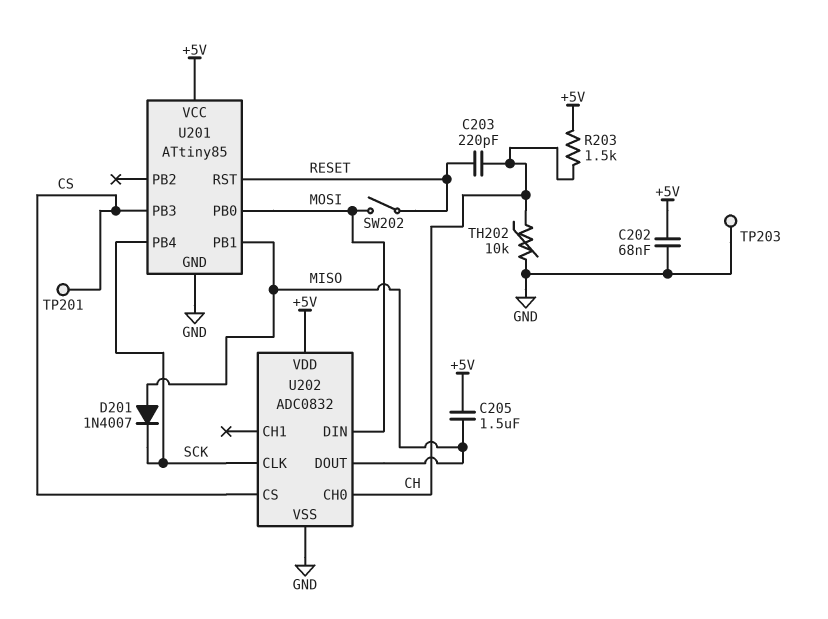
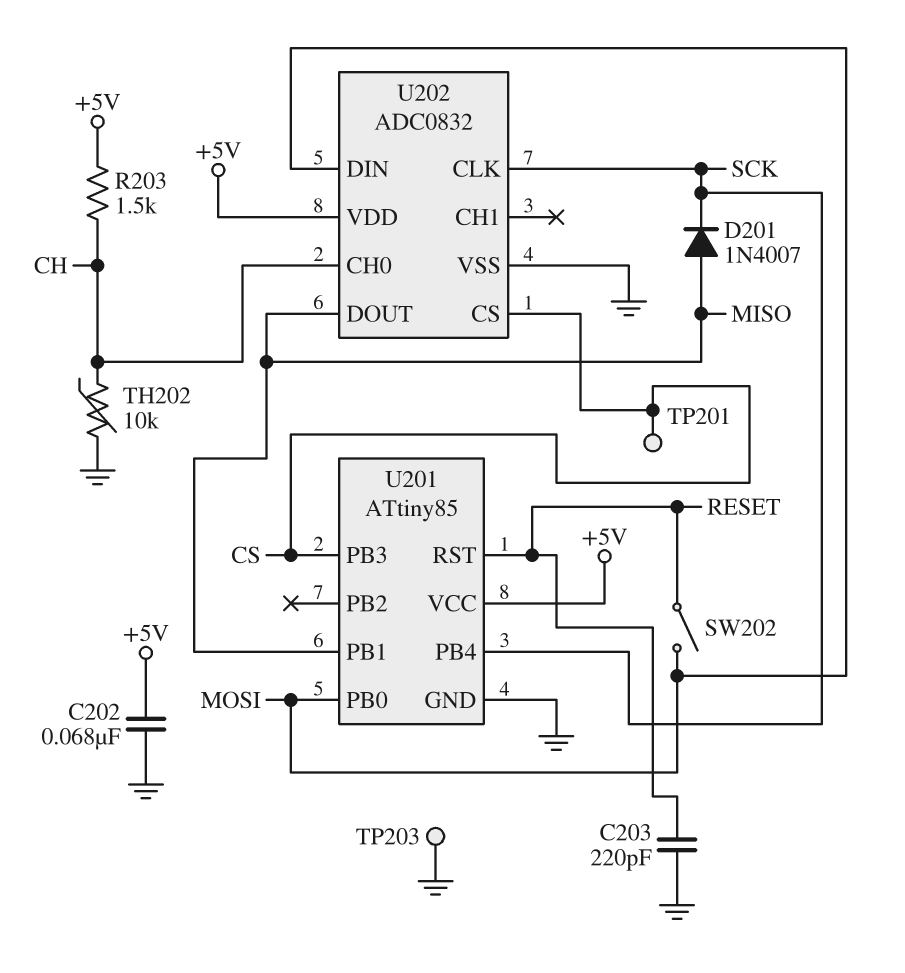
C203: 220pF (CH, RESET) -> 220pF (GND, RESET)
C205: 1.5uF (+5V, MISO) -> none

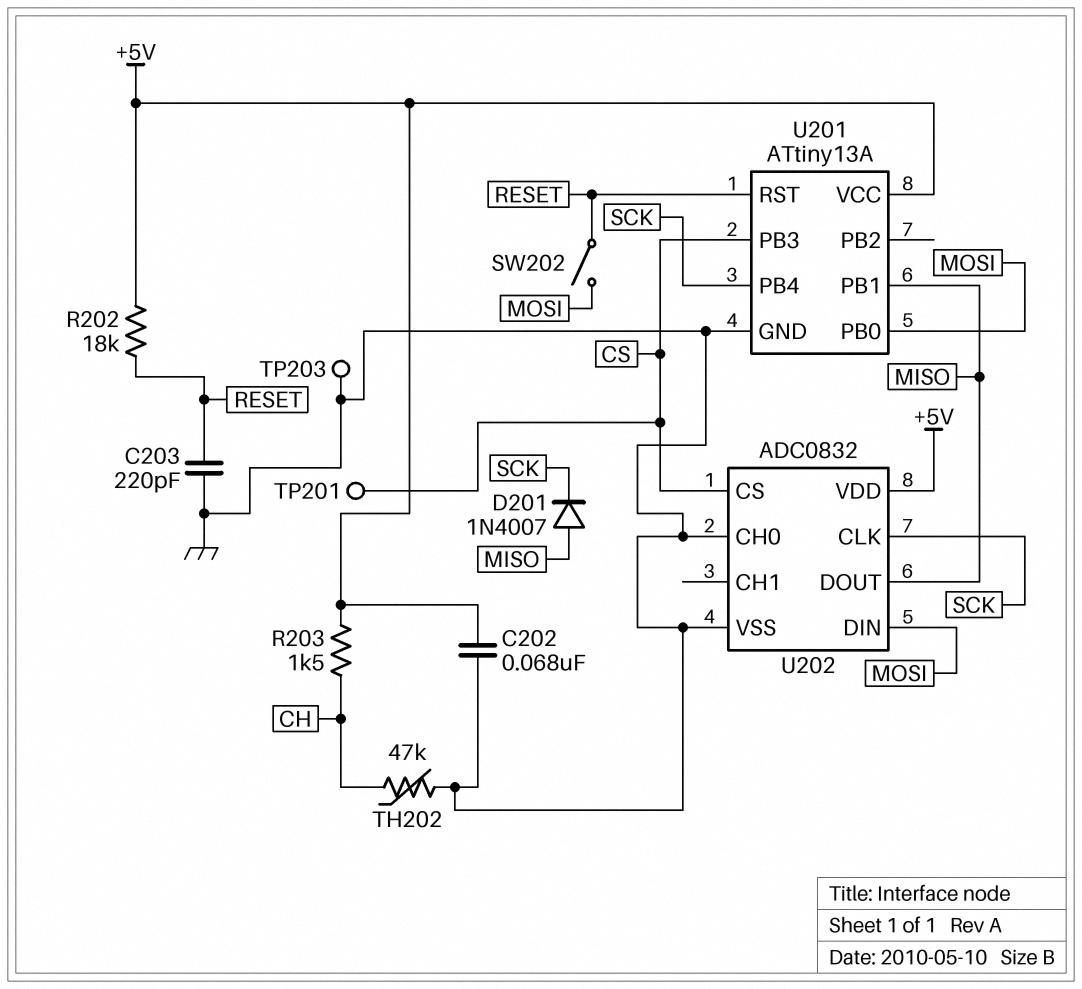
R202: none -> 18k (+5V, RESET)
TH202: 10k (CH, GND) -> 47k (CH, GND)
U201: ATtiny85 -> ATtiny13A
U202 pin CH0: CH -> GND

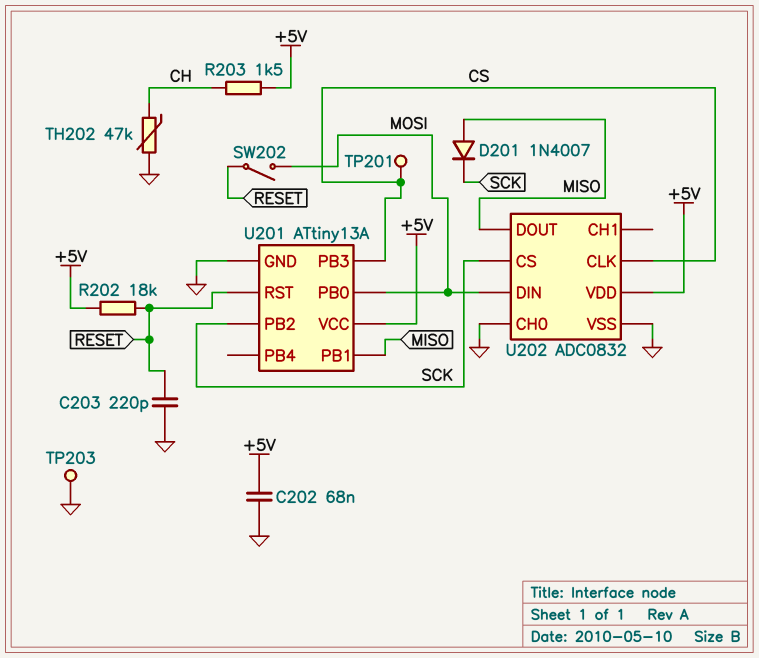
U201 pin PB2: none -> SCK
U201 pin PB4: SCK -> none
U202 pin CLK: SCK -> CS
U202 pin CS: CS -> SCK

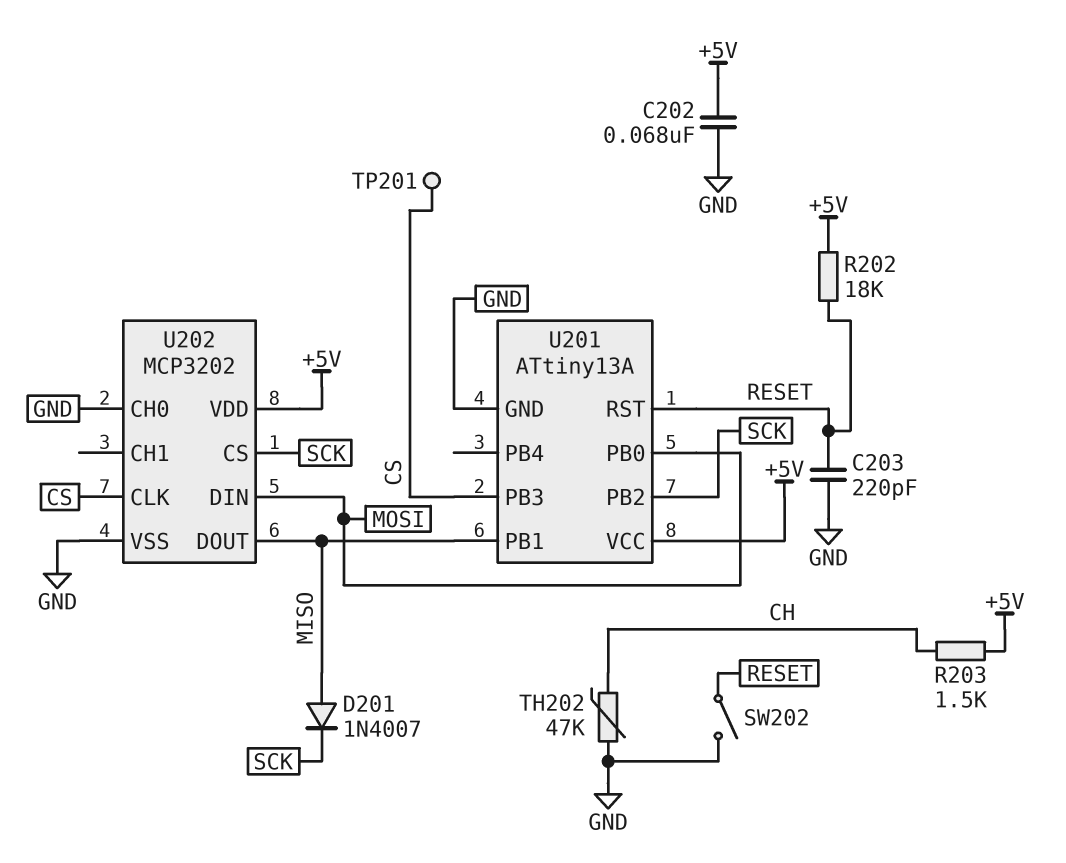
SW202: switch (MOSI, RESET) -> switch (GND, RESET)
TP203: test point (GND) -> none
U202: ADC0832 -> MCP3202

